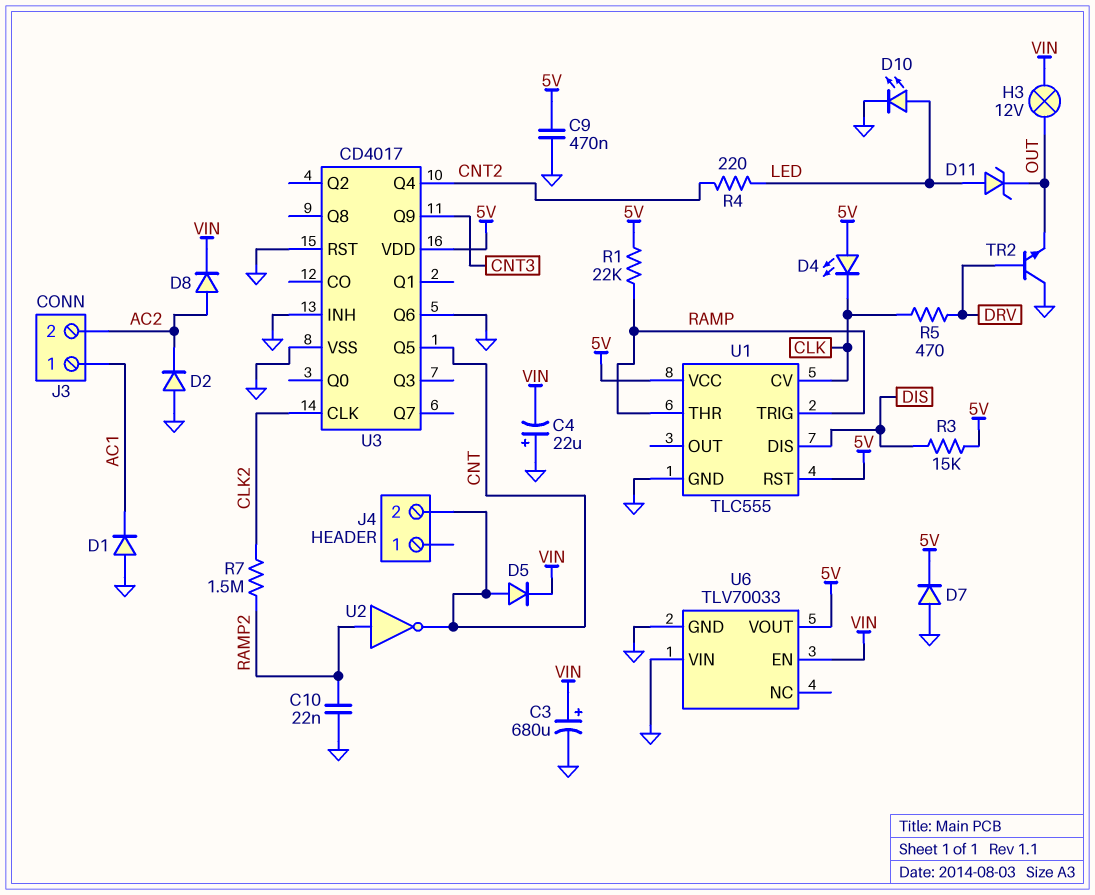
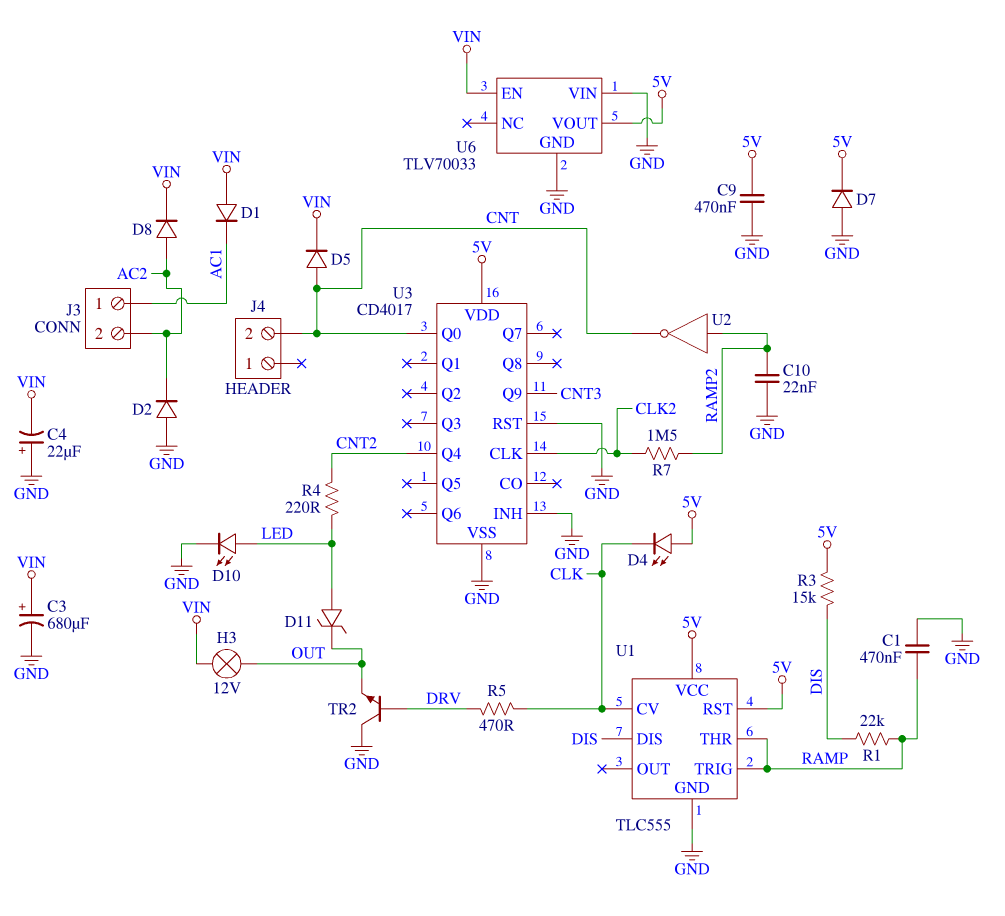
C1: none -> 470nF (GND, RAMP)
D1: diode (A GND, K AC1) -> diode (A VIN, K AC1)
R1: 22k (5V, RAMP) -> 22k (DIS, RAMP)
U3 pin Q0: none -> CNT
U3 pin Q5: CNT -> none
U3 pin Q6: GND -> none

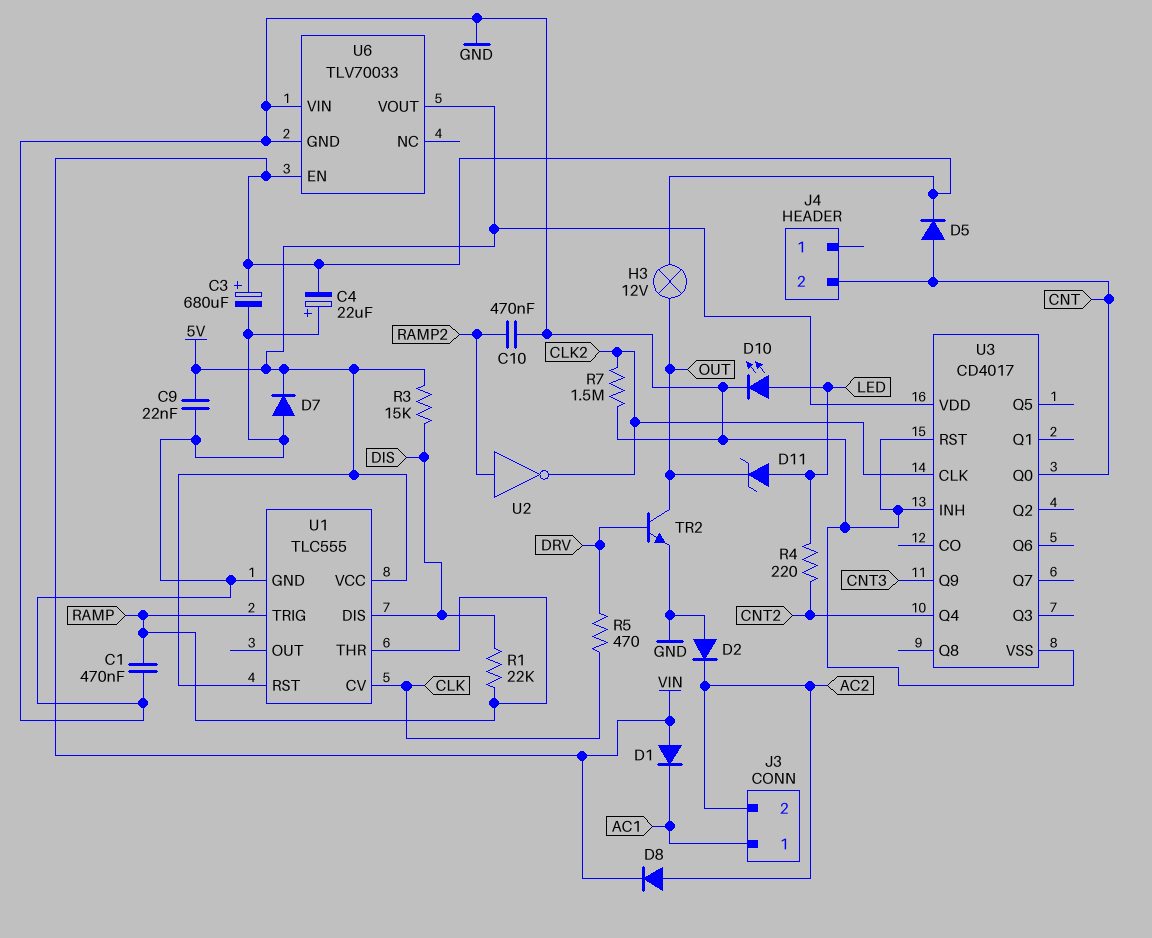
C9: 470nF (5V, GND) -> 22nF (5V, GND)
C10: 22nF (GND, RAMP2) -> 470nF (GND, RAMP2)
D4: LED (A 5V, K CLK) -> none
R7: 1.5M (CLK2, RAMP2) -> 1.5M (CLK2, GND)
TR2: NPN (B DRV, C GND, E OUT) -> NPN (B DRV, C OUT, E GND)
U2: NOT (in RAMP2, out CNT) -> NOT (in RAMP2, out CLK2)

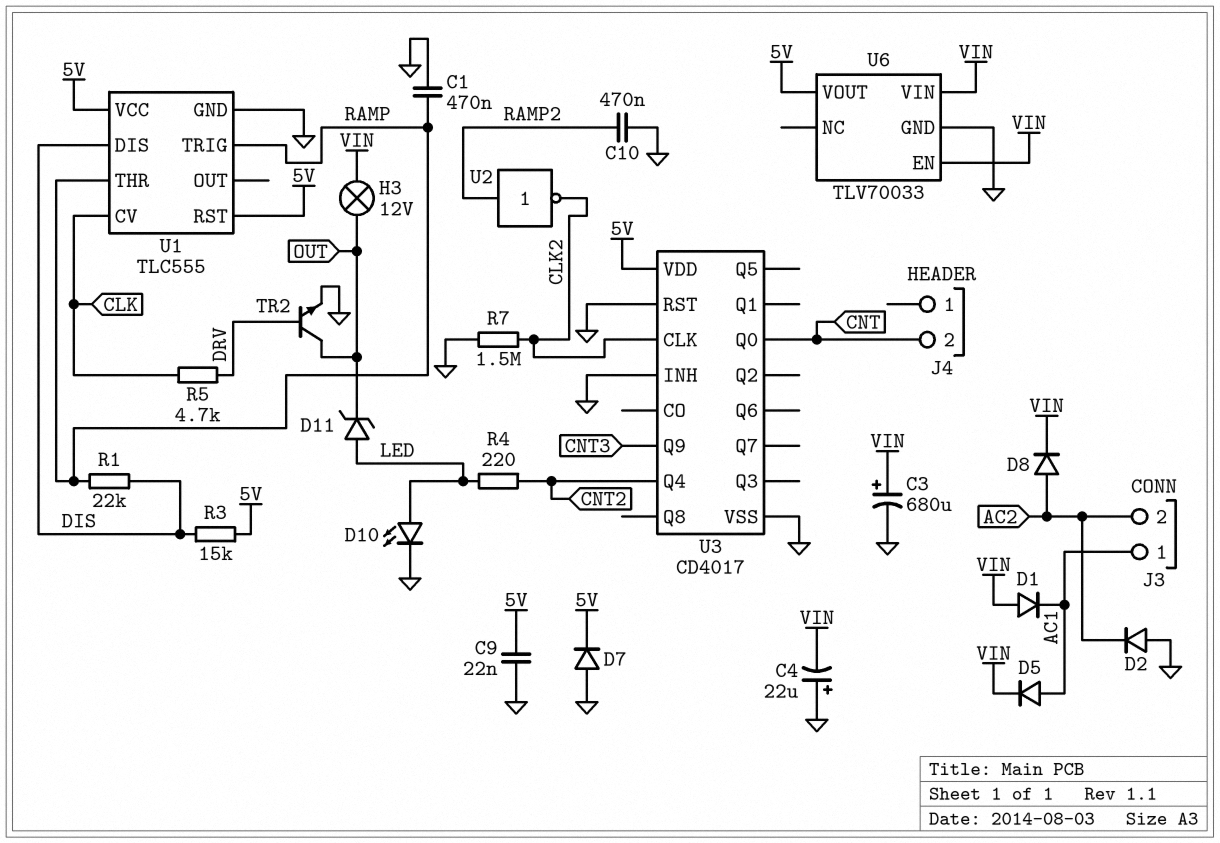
D5: diode (A CNT, K VIN) -> diode (A AC1, K VIN)
R5: 470 (CLK, DRV) -> 4.7k (CLK, DRV)
U6 pin VIN: GND -> VIN

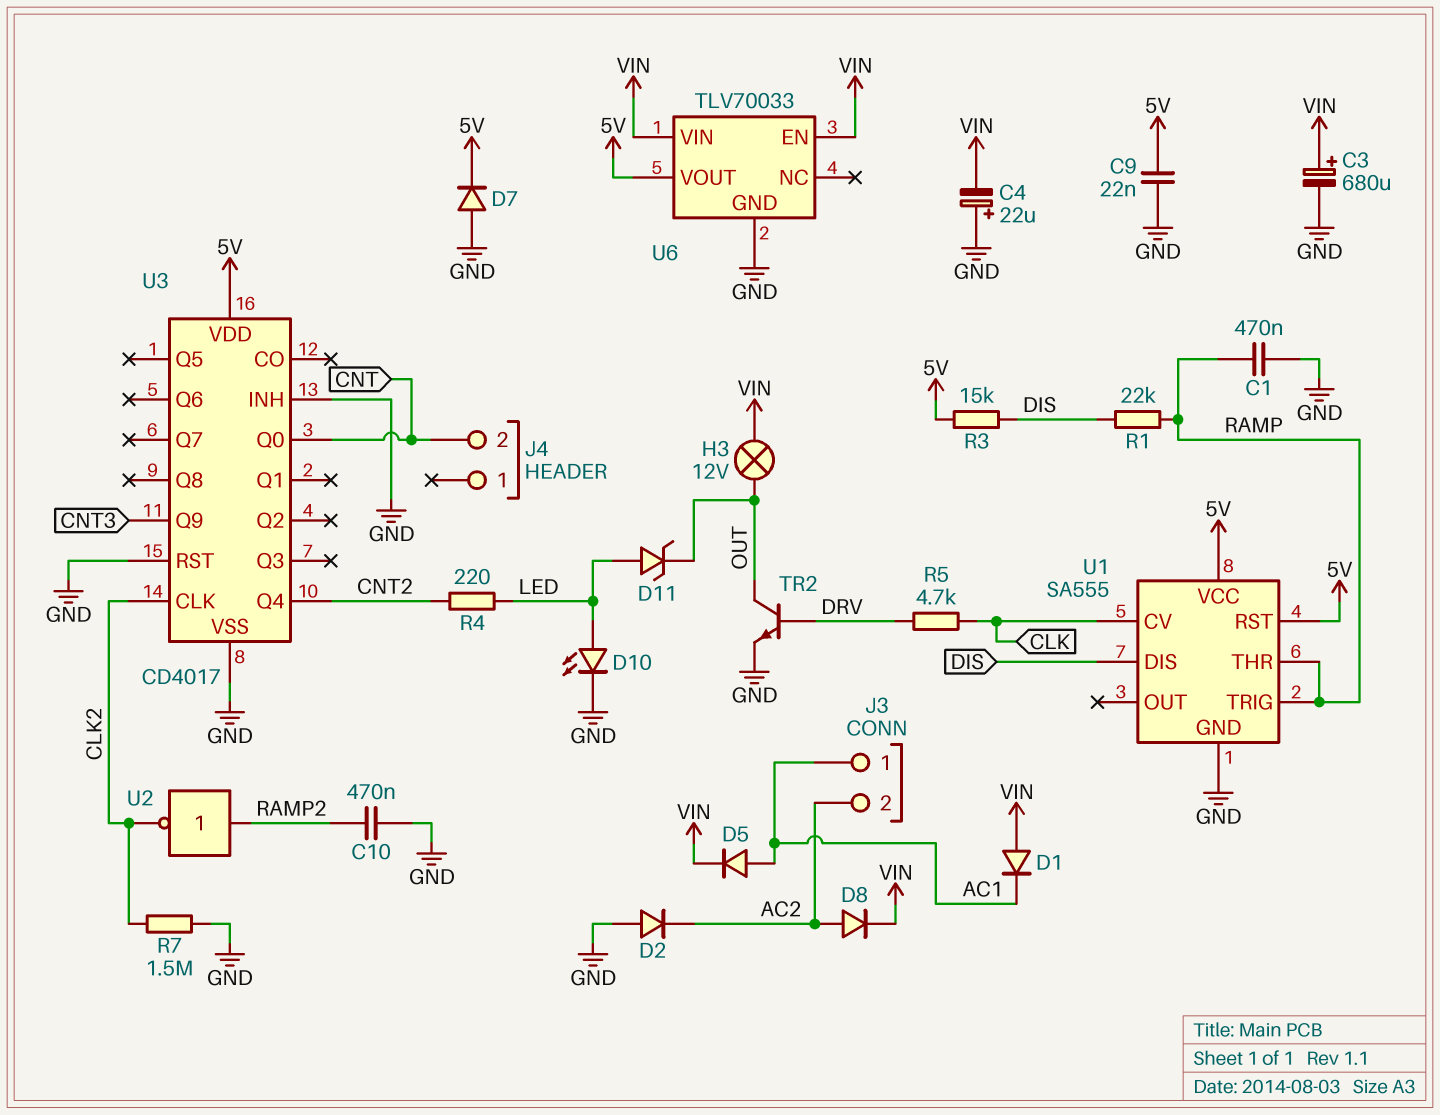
U1: TLC555 -> SA555

